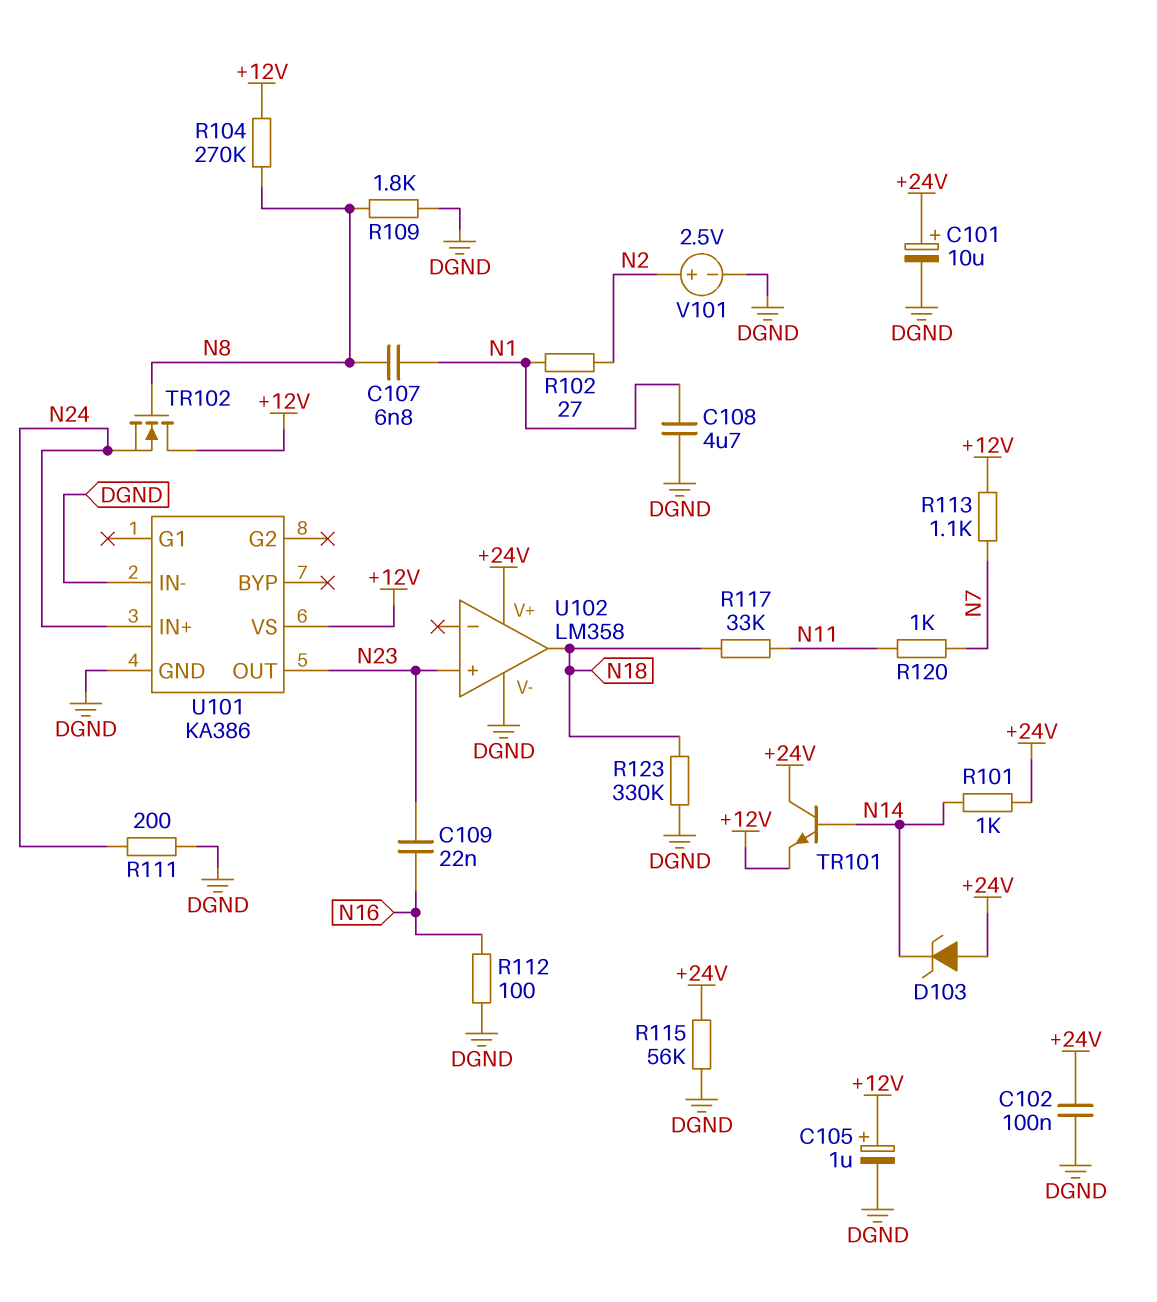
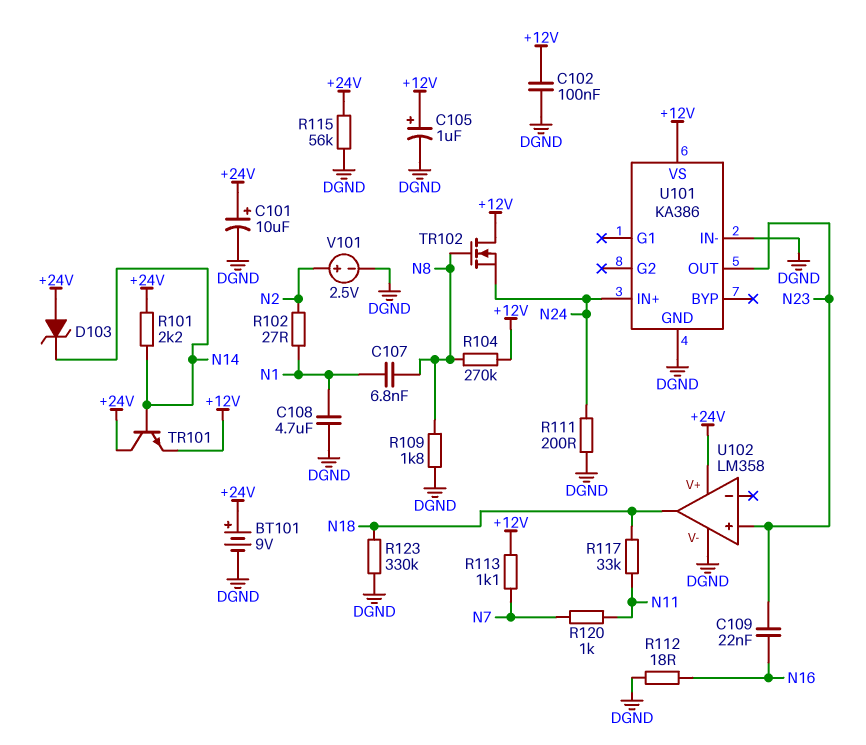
BT101: none -> 9V (plus +24V, minus DGND)
C102: 100nF (+24V, DGND) -> 100nF (+12V, DGND)
R101: 1k (+24V, N14) -> 2.2k (+24V, N14)
R112: 100 (DGND, N16) -> 18 (DGND, N16)

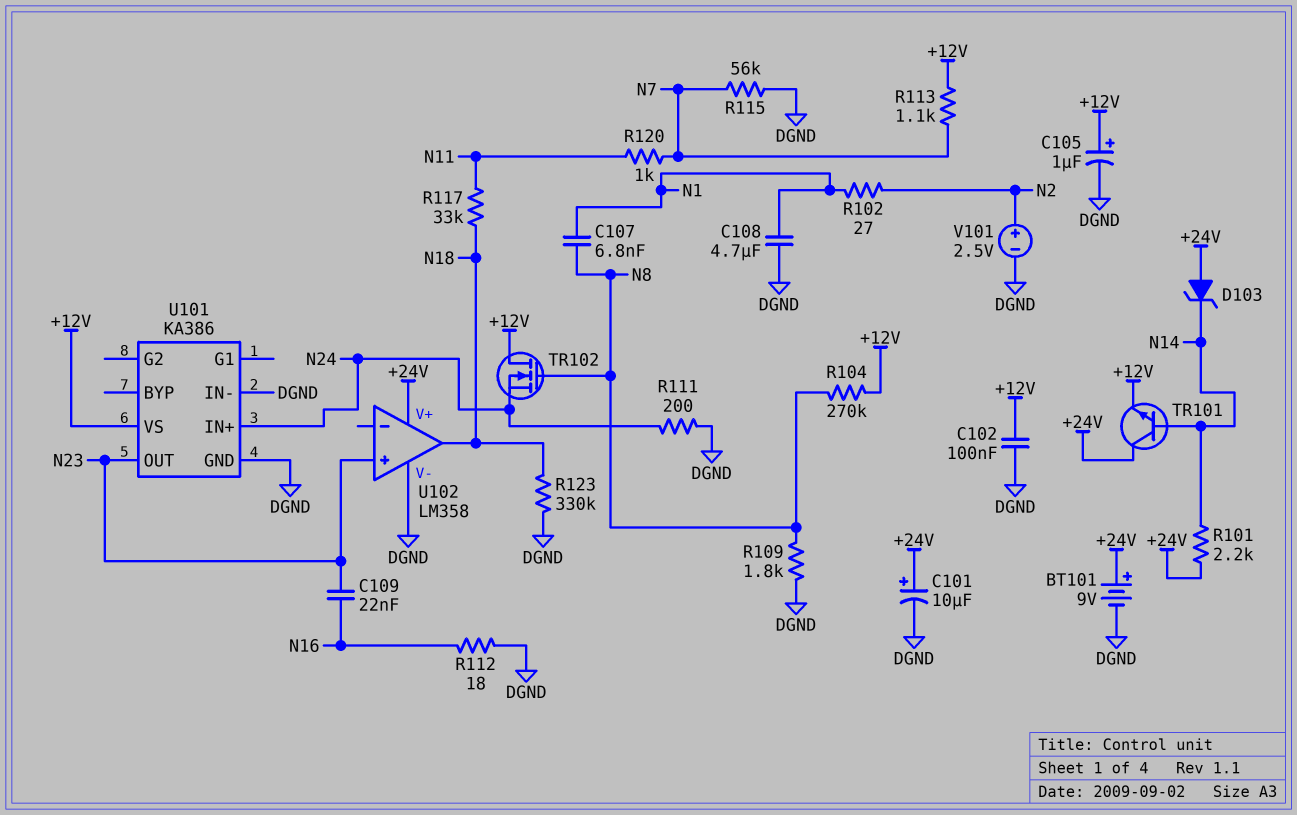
R115: 56k (+24V, DGND) -> 56k (DGND, N7)

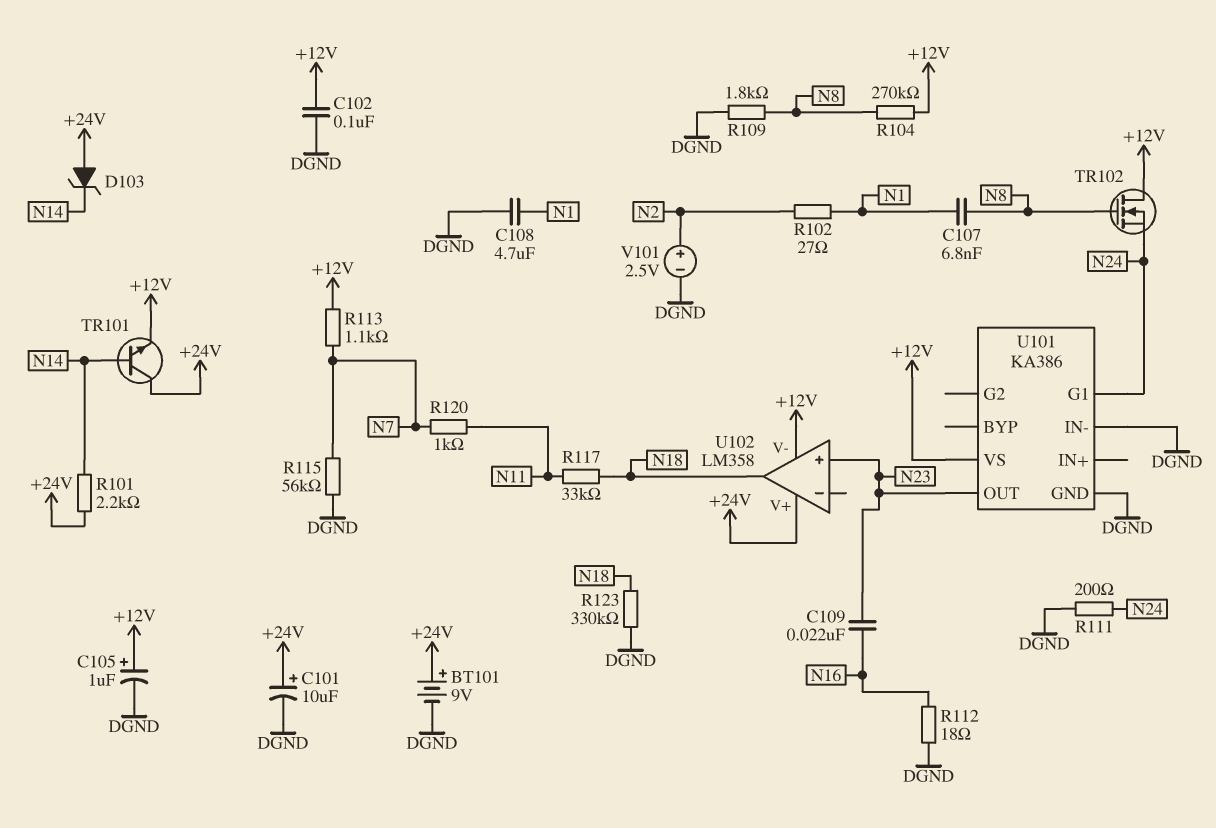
U101 pin G1: none -> N24
U101 pin IN+: N24 -> none
U102 pin V-: DGND -> +12V

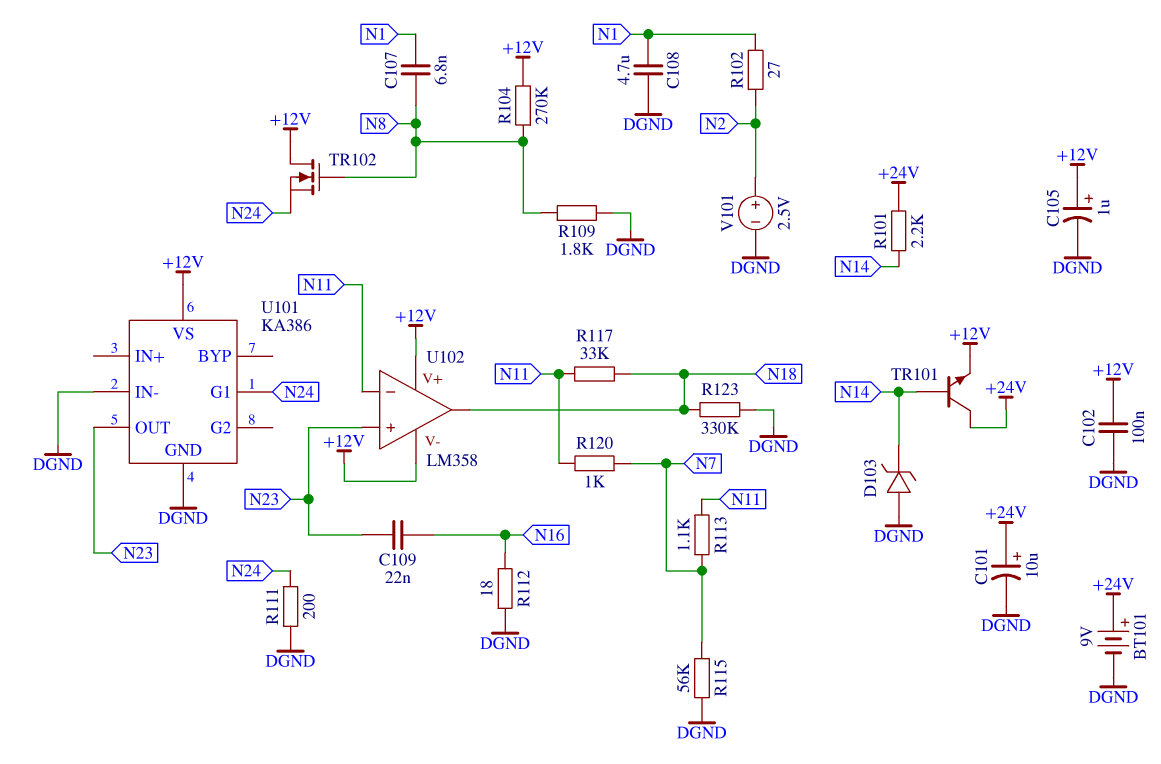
D103: zener (A +24V, K N14) -> zener (A DGND, K N14)
R113: 1.1k (+12V, N7) -> 1.1k (N7, N11)
U102 pin V+: +24V -> +12V
U102 pin in-: none -> N11

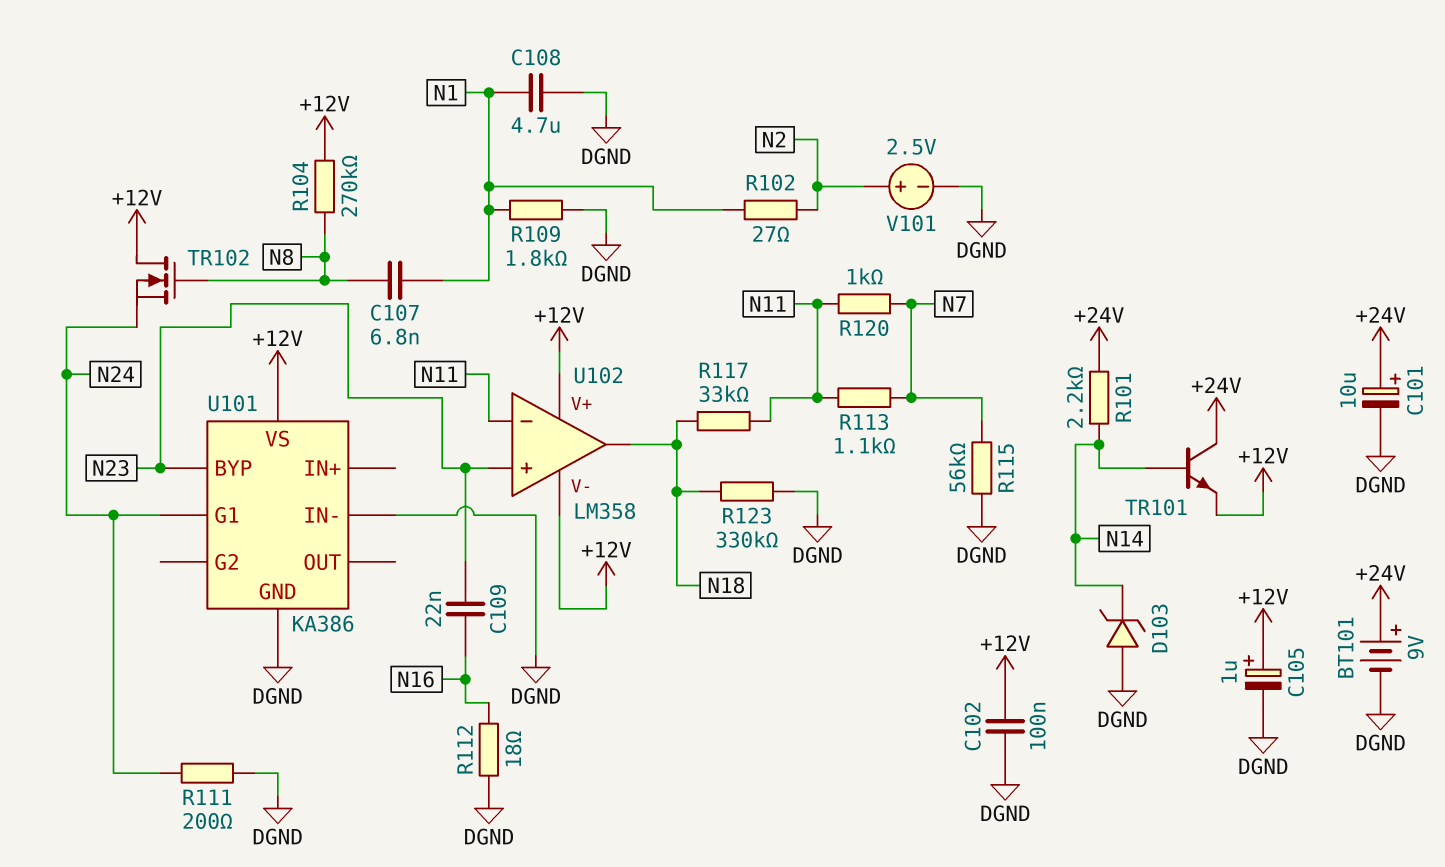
R109: 1.8k (DGND, N8) -> 1.8k (DGND, N1)
U101 pin BYP: none -> N23
U101 pin OUT: N23 -> none

